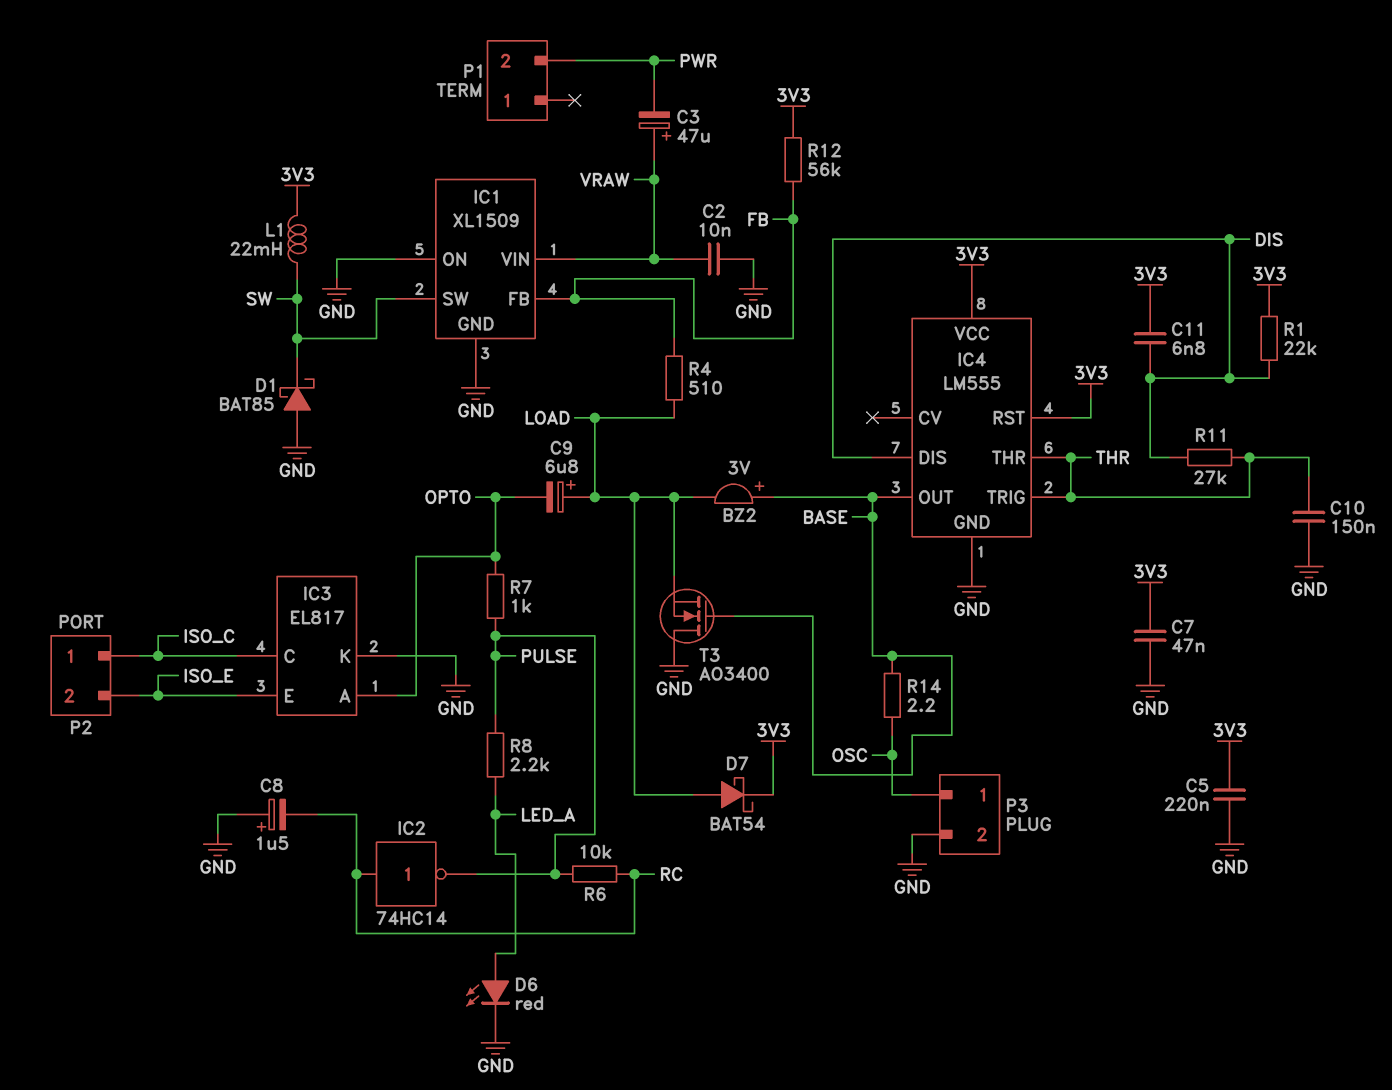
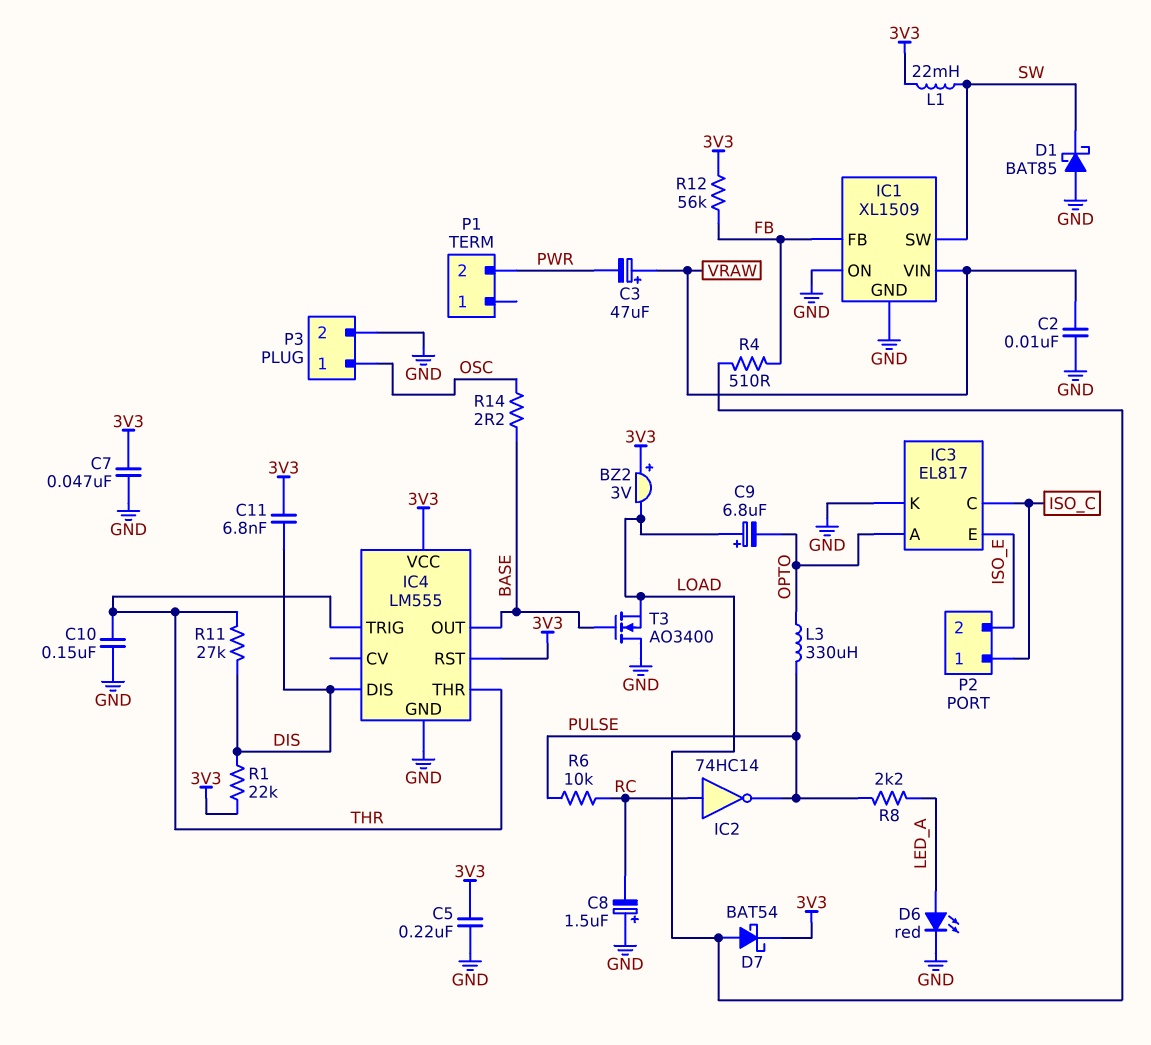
BZ2: buzzer 3V (plus BASE, minus LOAD) -> buzzer 3V (plus 3V3, minus LOAD)
L3: none -> 330uH (OPTO, PULSE)
R7: 1k (OPTO, PULSE) -> none

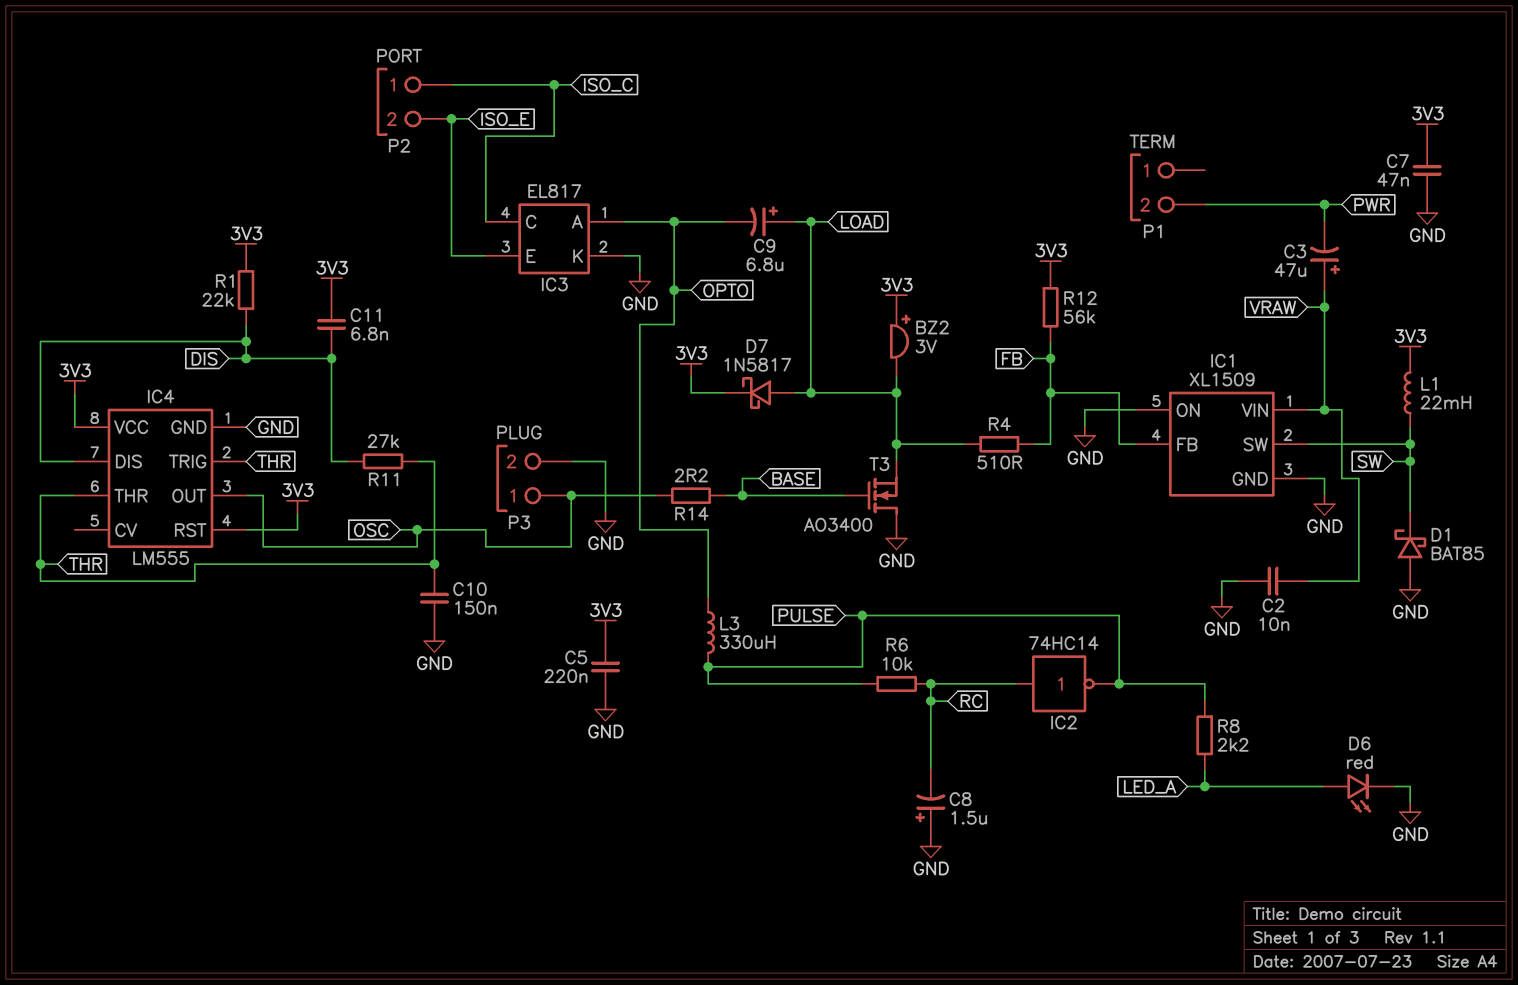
D7: schottky BAT54 (A LOAD, K 3V3) -> schottky 1N5817 (A LOAD, K 3V3)
IC4 pin OUT: BASE -> OSC

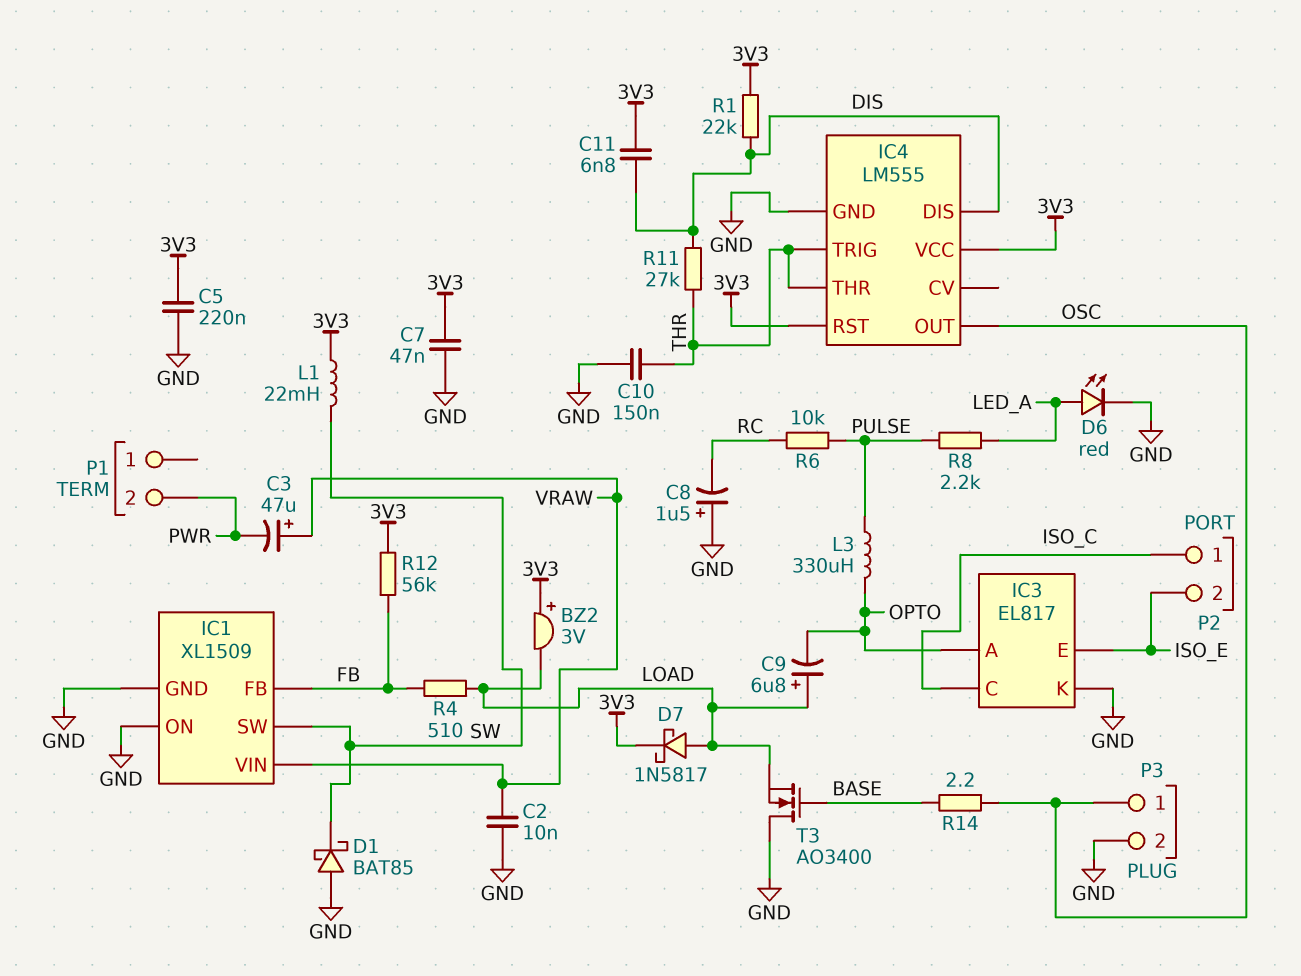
IC2: NOT 74HC14 (in RC, out PULSE) -> none

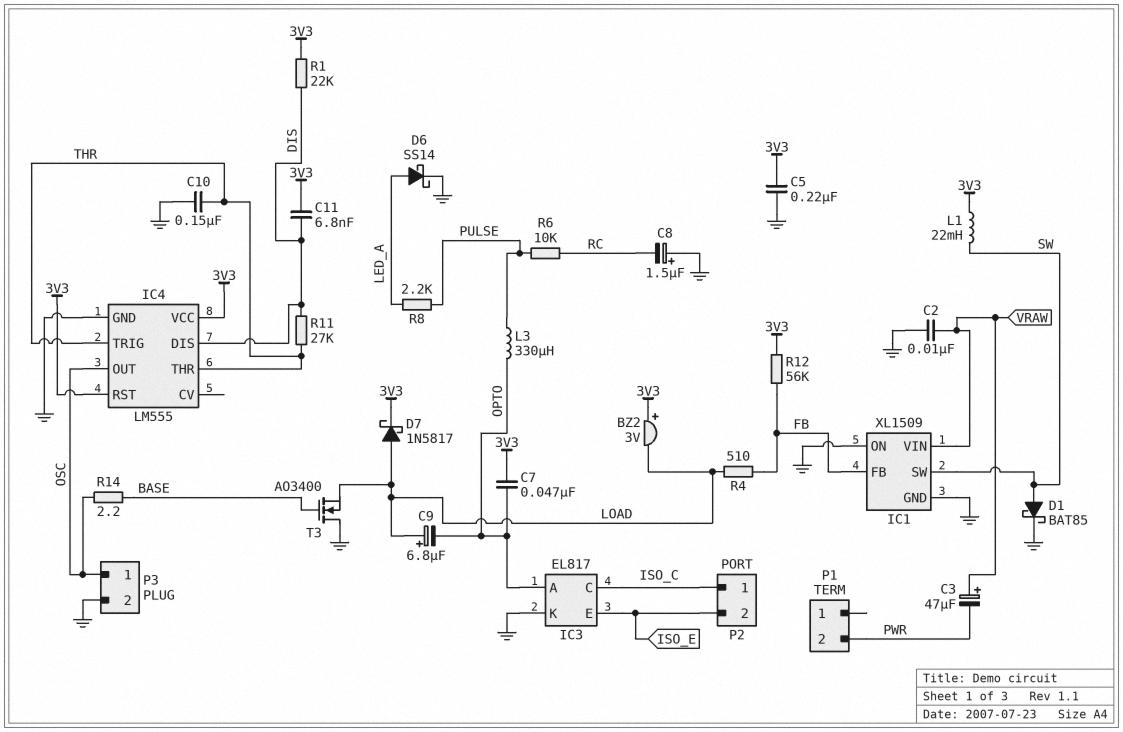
C7: 47nF (3V3, GND) -> 47nF (3V3, OPTO)
D1: schottky BAT85 (A GND, K SW) -> schottky BAT85 (A SW, K GND)
D6: LED red (A LED_A, K GND) -> schottky SS14 (A LED_A, K GND)

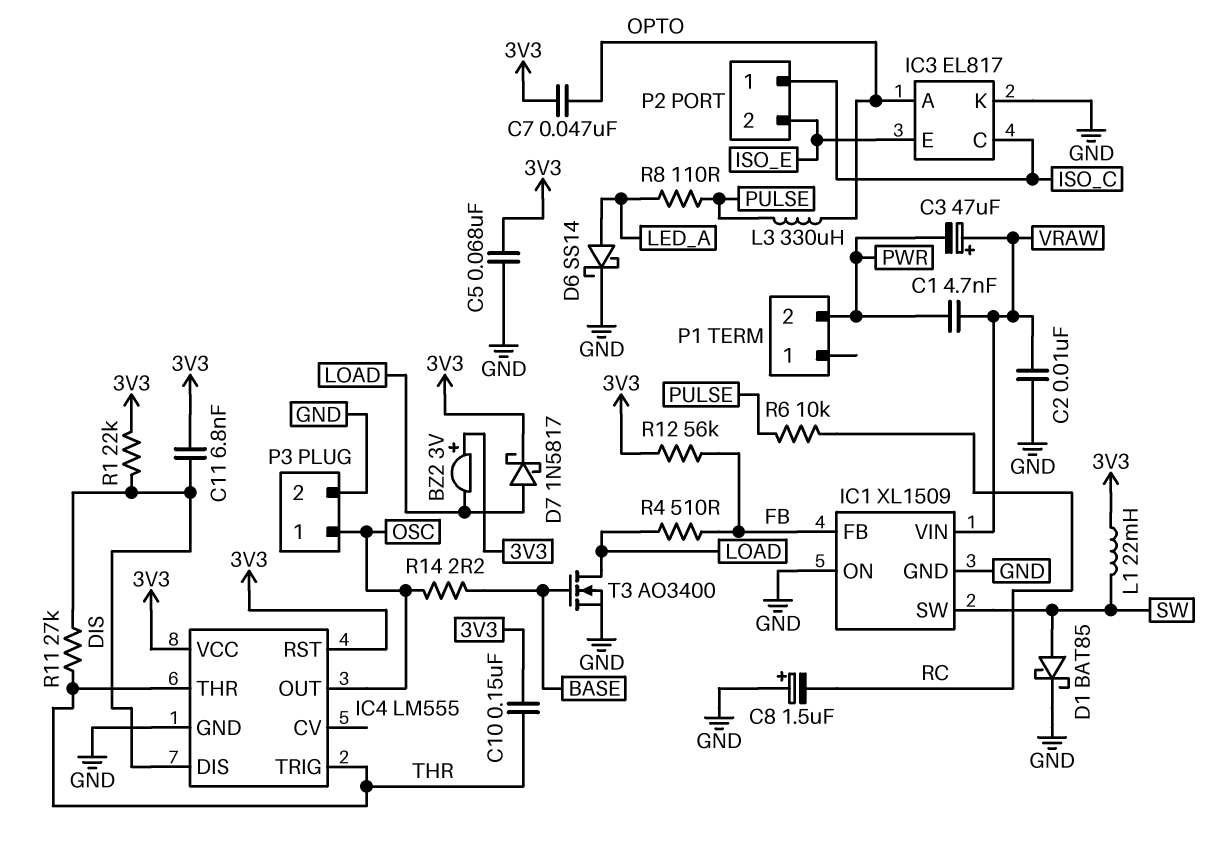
C1: none -> 4.7nF (PWR, VRAW)
C5: 220nF (3V3, GND) -> 68nF (3V3, GND)
C9: 6.8uF (plus LOAD, minus OPTO) -> none
C10: 150nF (GND, THR) -> 150nF (3V3, THR)
R8: 2.2k (LED_A, PULSE) -> 110 (LED_A, PULSE)
T3: NMOS AO3400 (G BASE, D GND, S LOAD) -> NMOS AO3400 (G BASE, D LOAD, S GND)

